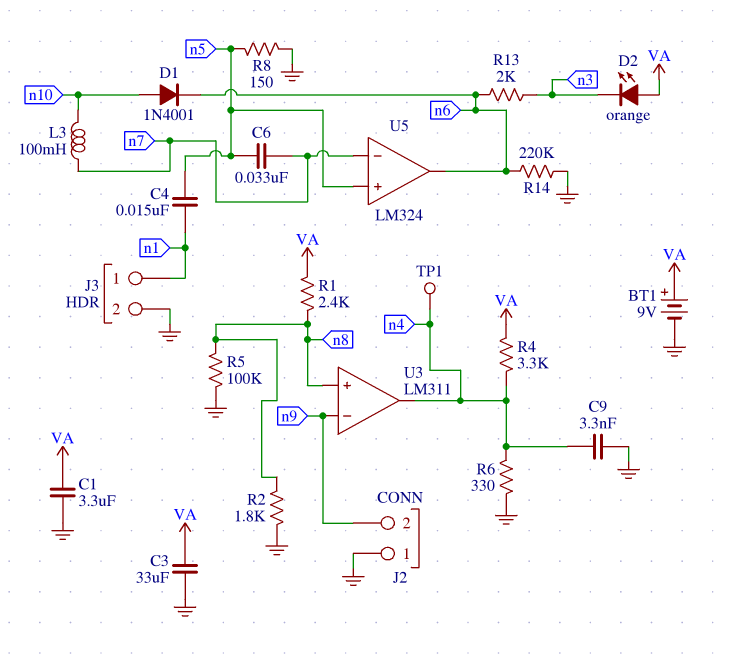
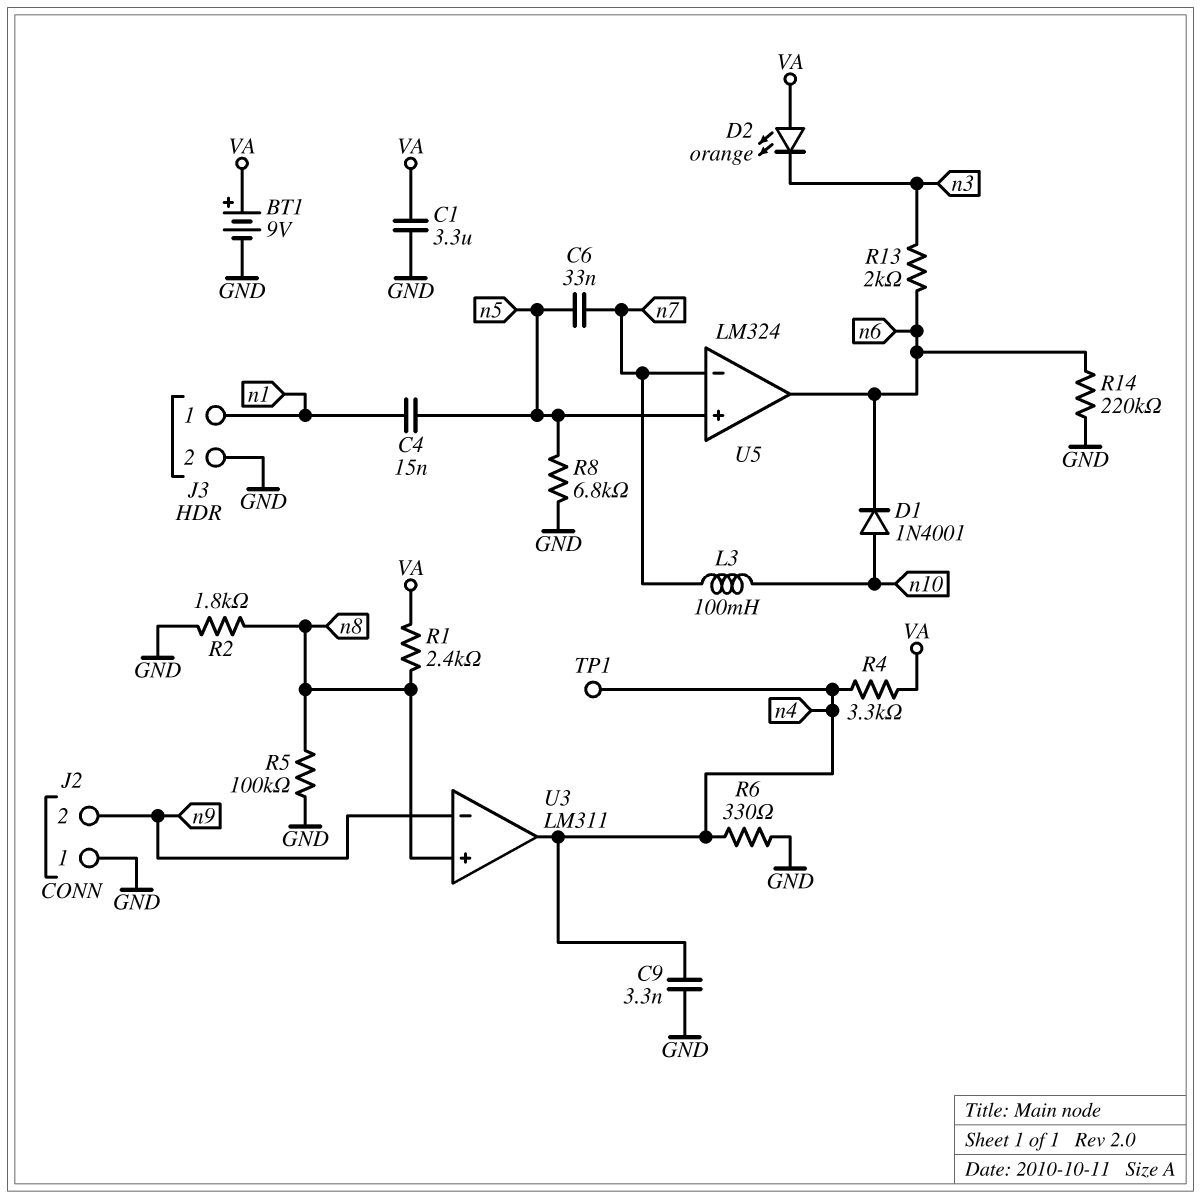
C3: 33uF (GND, VA) -> none
R8: 150 (GND, n5) -> 6.8k (GND, n5)

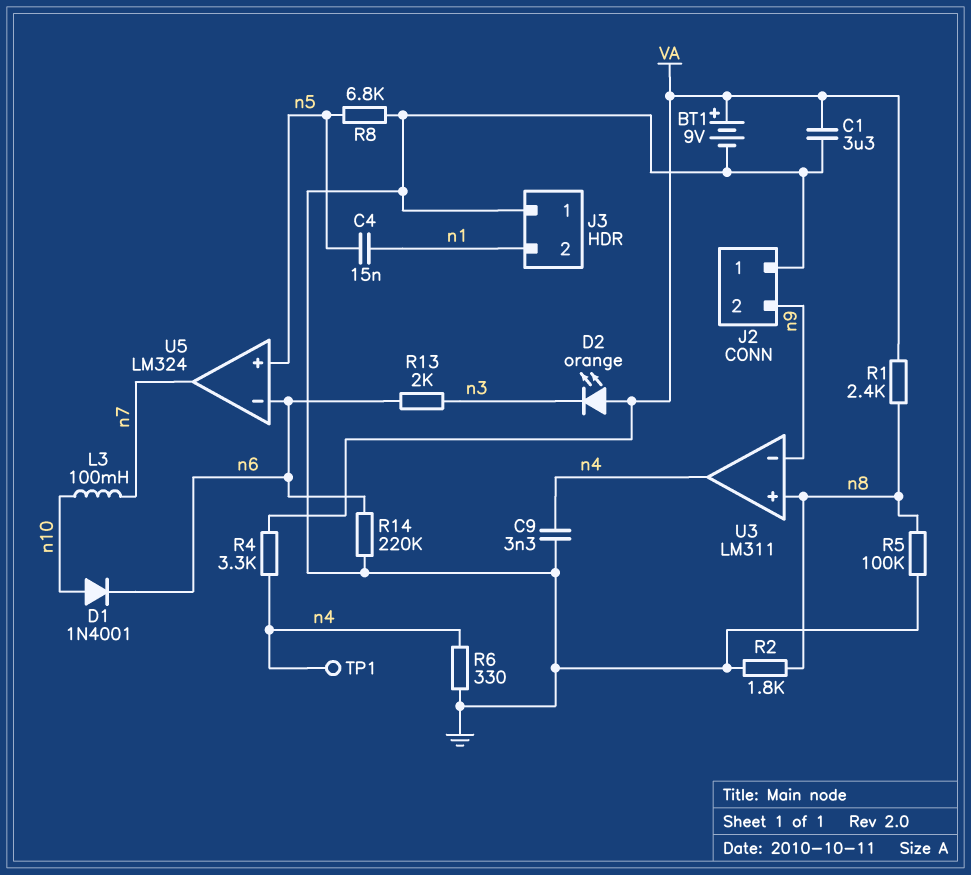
C6: 33nF (n5, n7) -> none
J3 pin 1: n1 -> GND
J3 pin 2: GND -> n1
U5 pin in-: n7 -> n6
U5 pin out: n6 -> n7

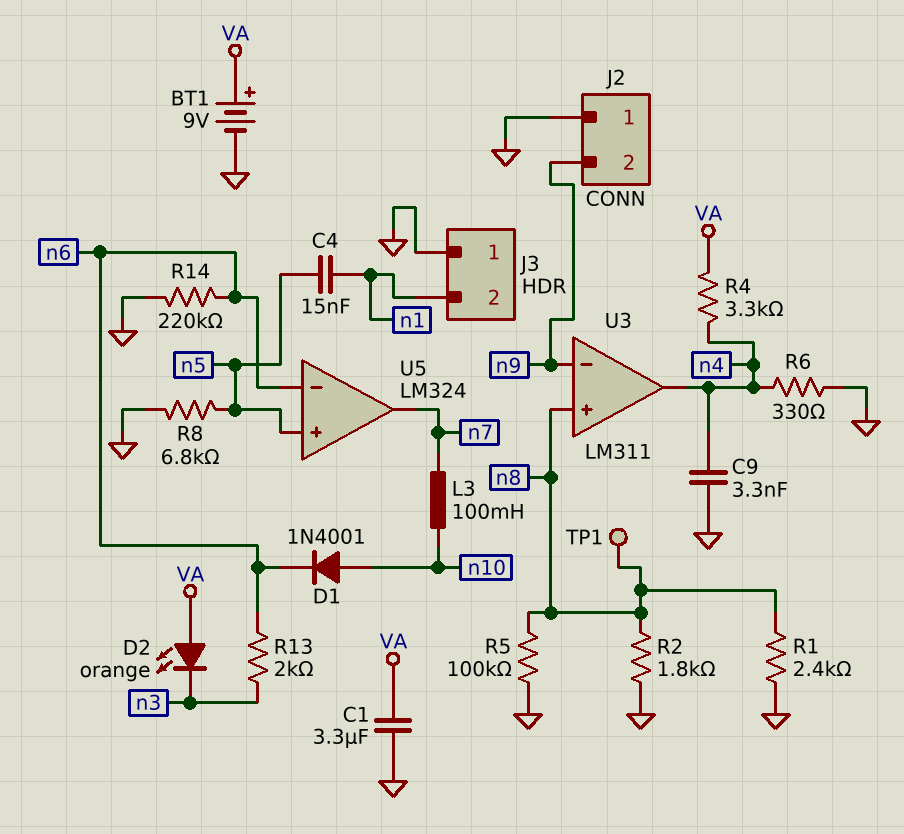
R1: 2.4k (VA, n8) -> 2.4k (GND, n8)
TP1: test point (n4) -> test point (n8)

